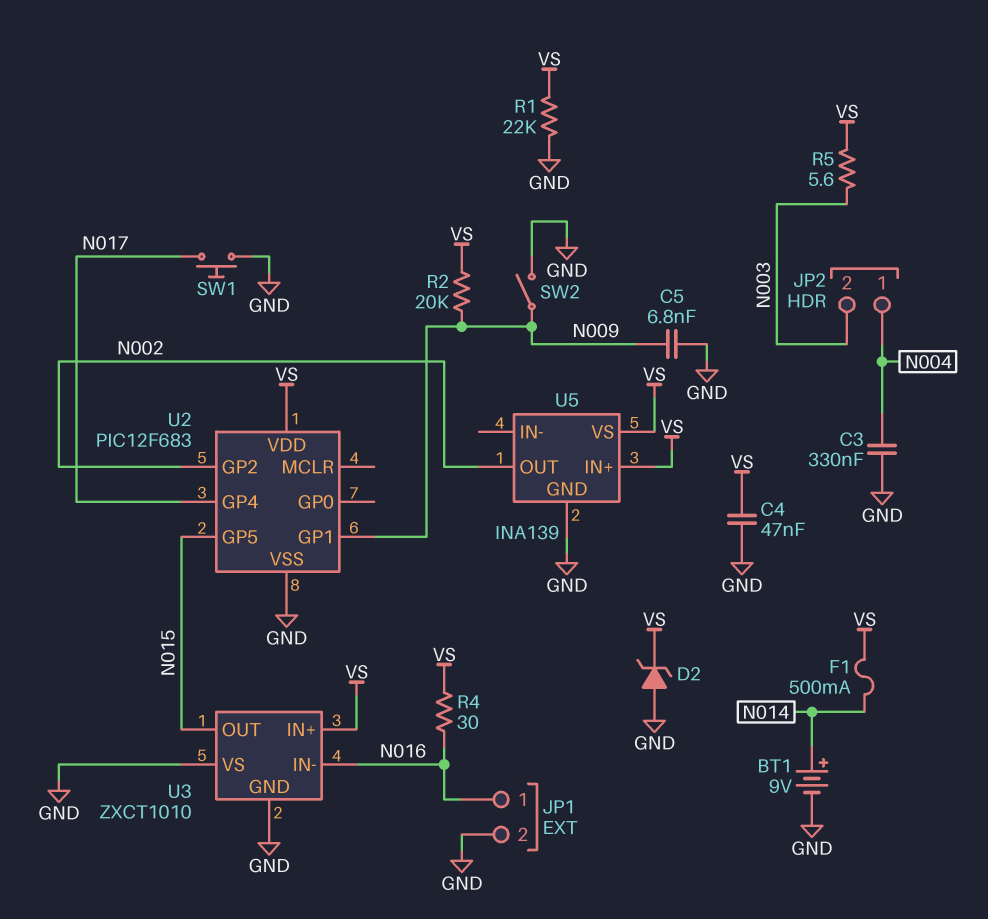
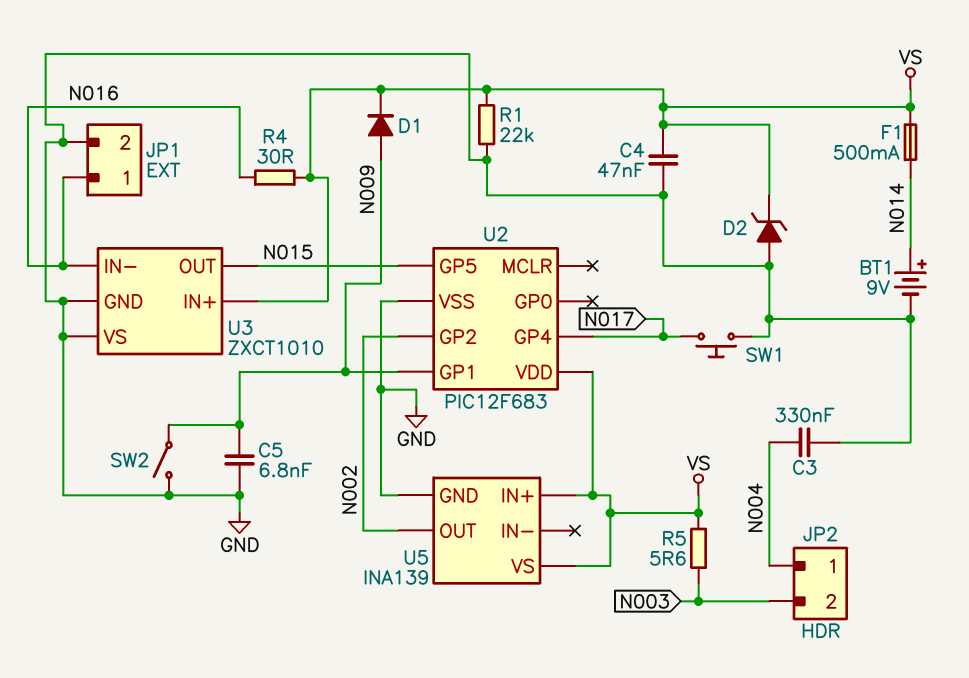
D1: none -> diode (A N009, K VS)
R2: 20k (N009, VS) -> none

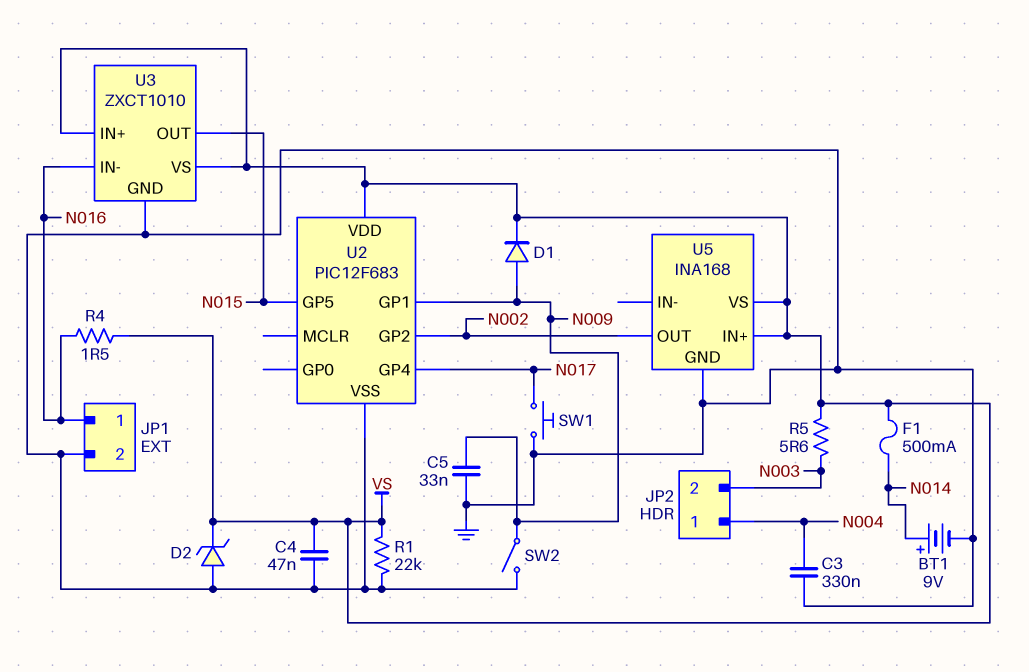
C5: 6.8nF (GND, N009) -> 33nF (GND, N009)
R4: 30 (N016, VS) -> 1.5 (N016, VS)
U3 pin VS: GND -> VS
U5: INA139 -> INA168

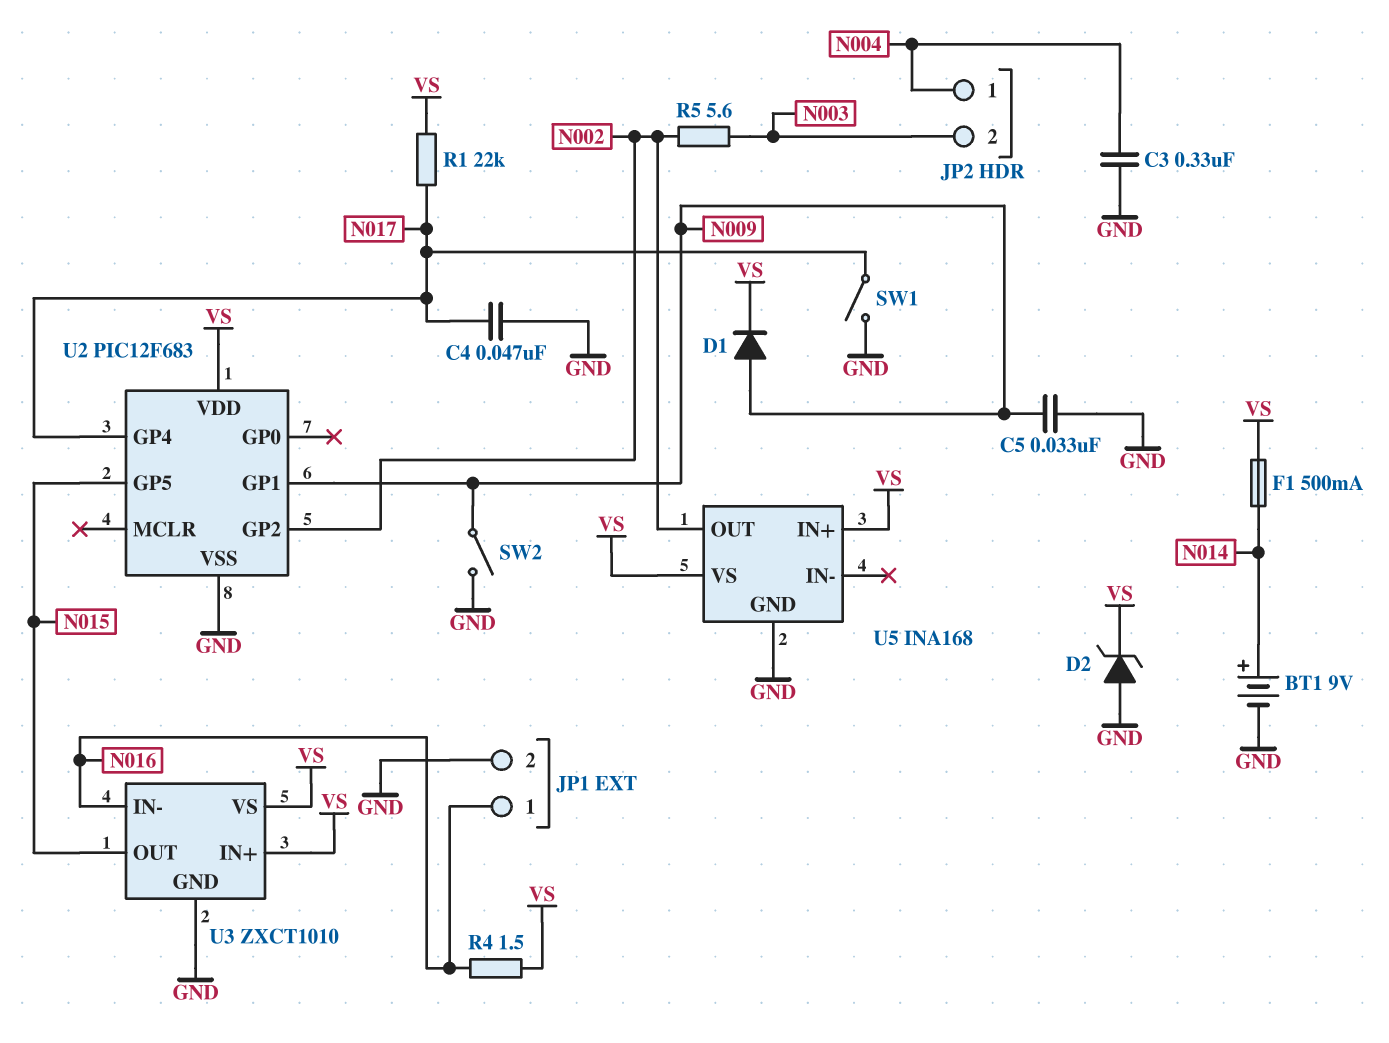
C4: 47nF (GND, VS) -> 47nF (GND, N017)
R1: 22k (GND, VS) -> 22k (N017, VS)
R5: 5.6 (N003, VS) -> 5.6 (N002, N003)
SW1: button (GND, N017) -> switch (GND, N017)

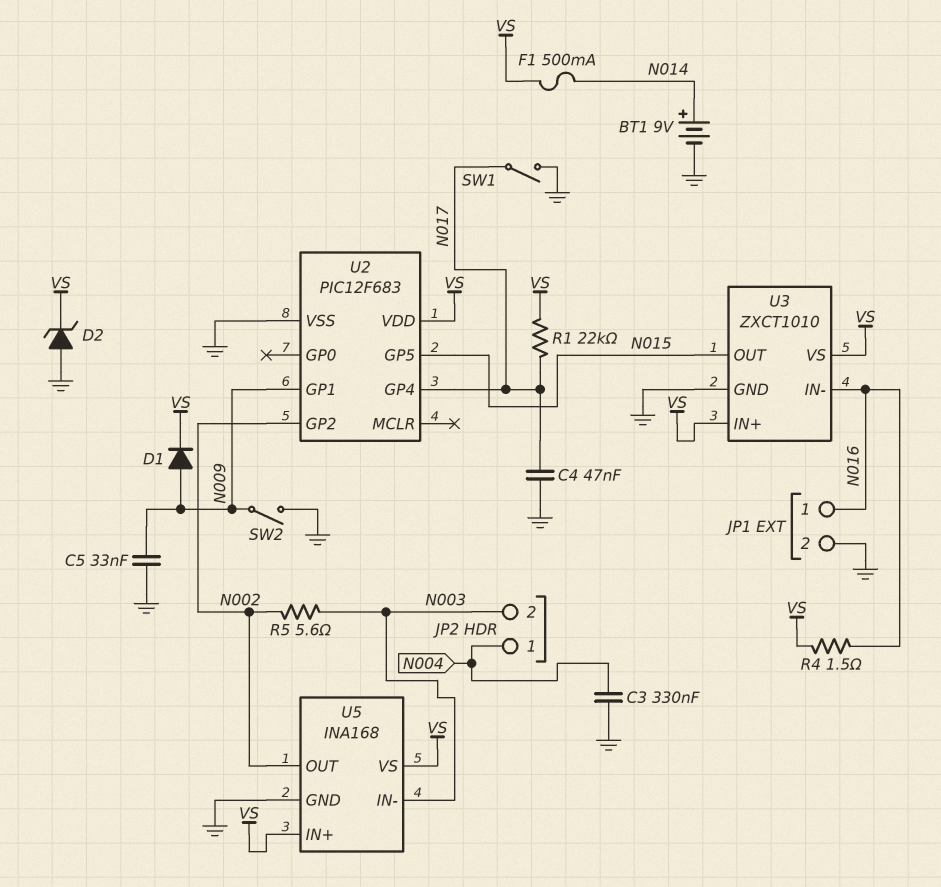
U5 pin IN-: none -> N003

